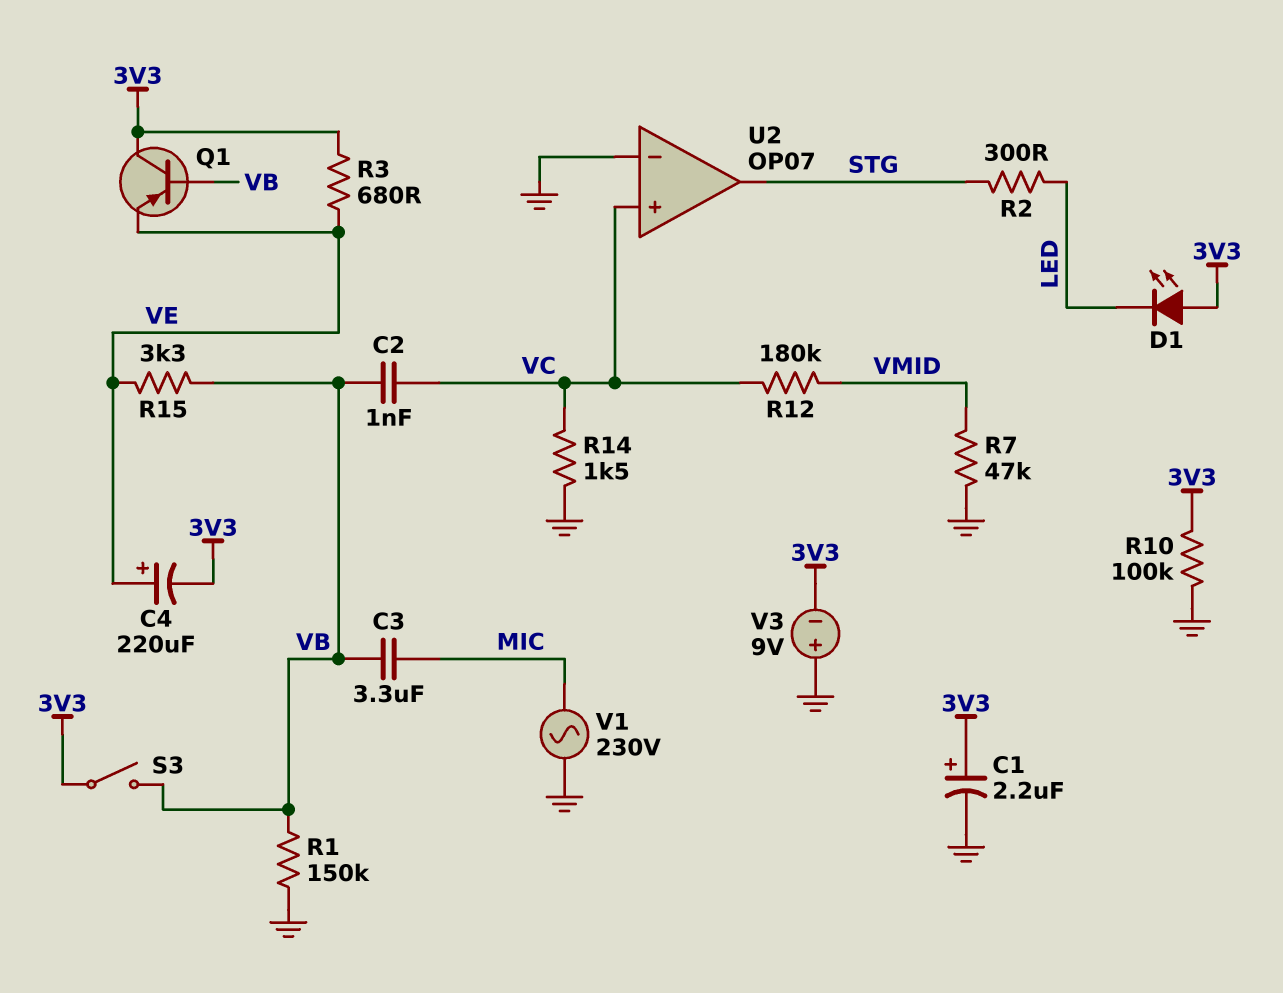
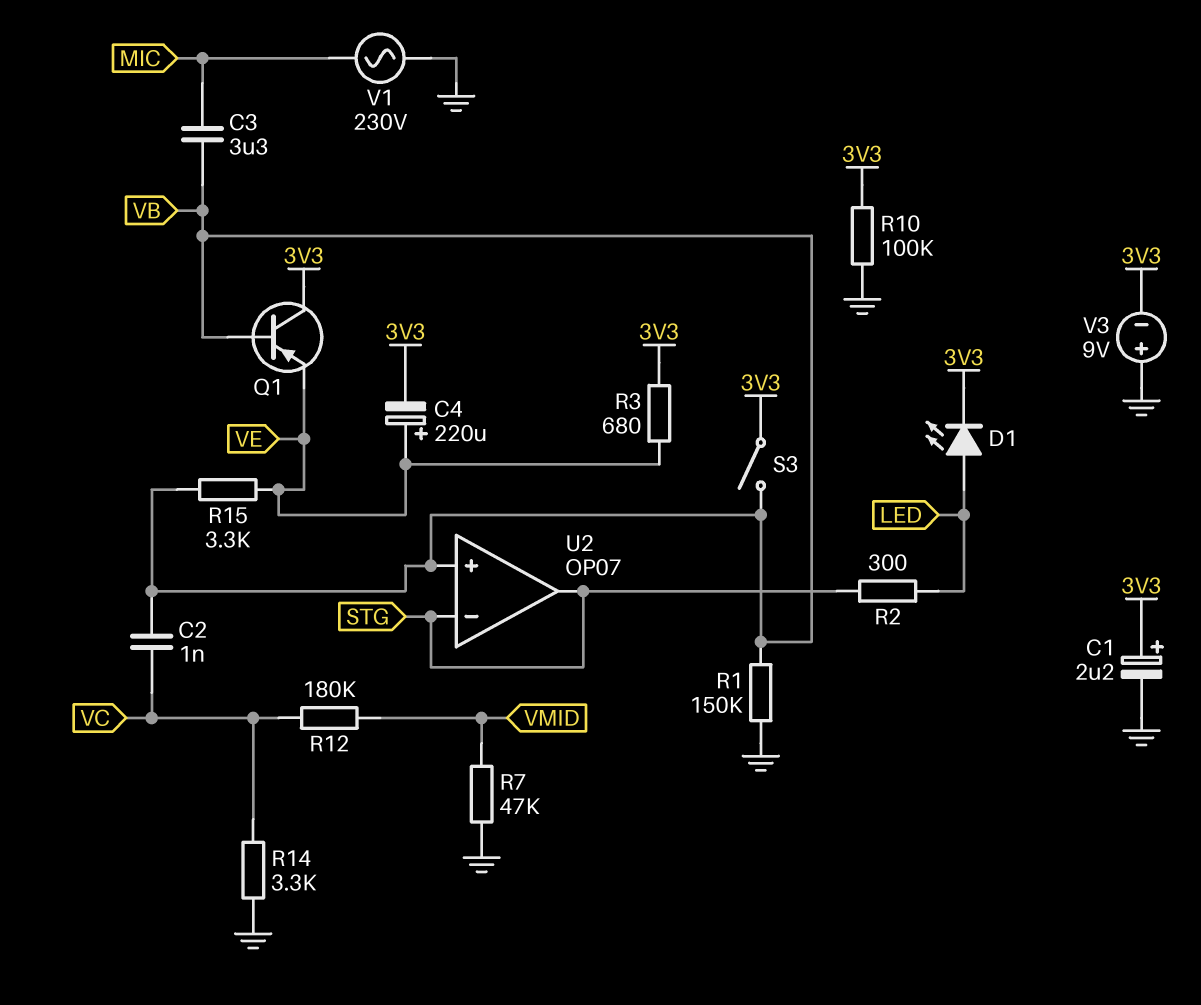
D1: LED (A 3V3, K LED) -> LED (A LED, K 3V3)
R14: 1.5k (GND, VC) -> 3.3k (GND, VC)
U2 pin in+: VC -> VB
U2 pin in-: GND -> STG

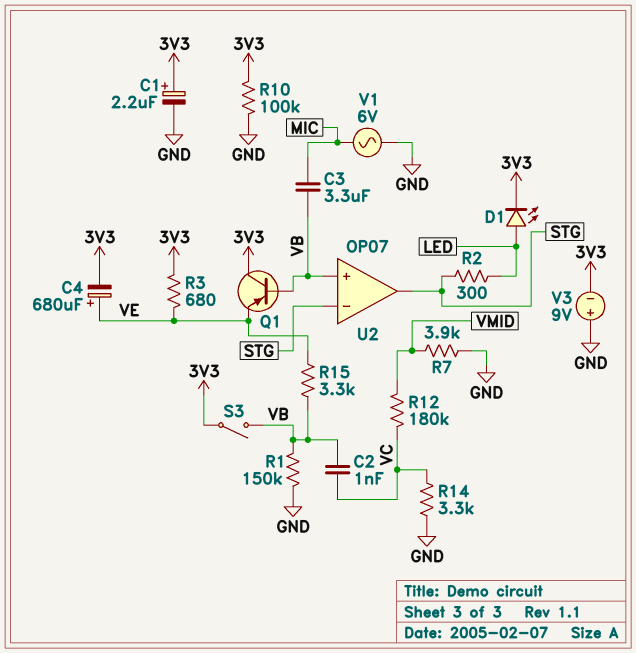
C4: 220uF (plus VE, minus 3V3) -> 680uF (plus VE, minus 3V3)
R7: 47k (GND, VMID) -> 3.9k (GND, VMID)
V1: AC 230V (GND, MIC) -> AC 6V (GND, MIC)

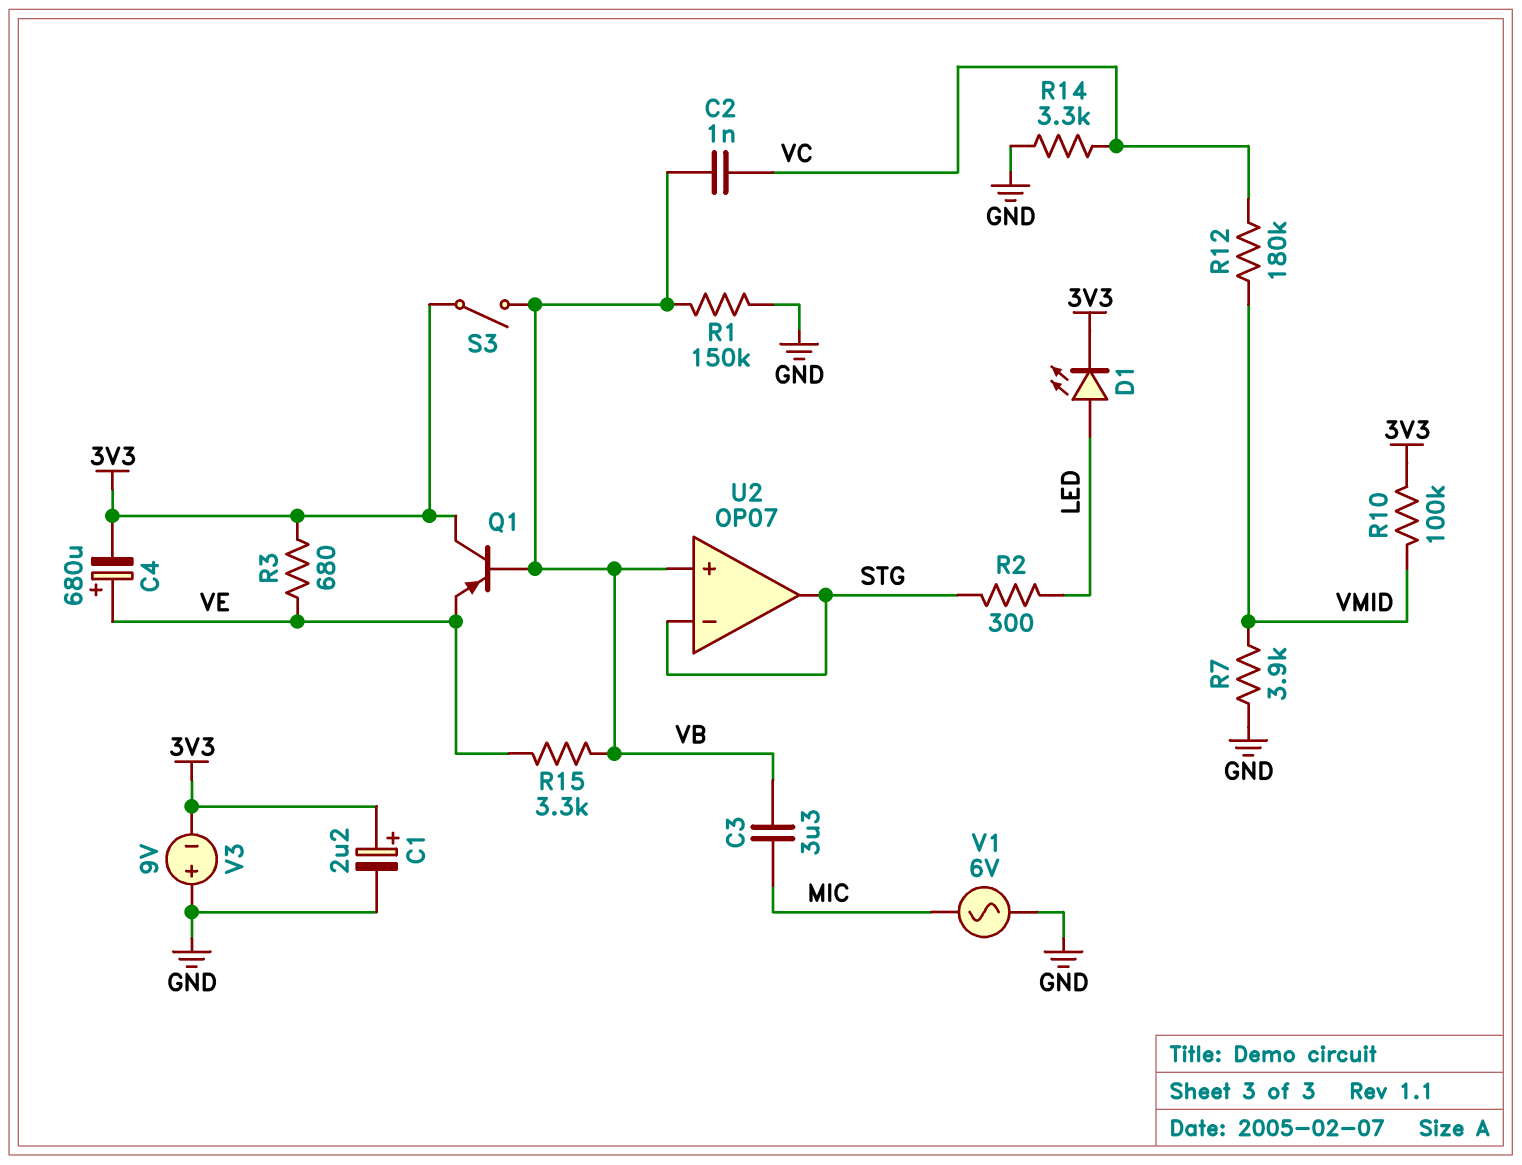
R10: 100k (3V3, GND) -> 100k (3V3, VMID)

